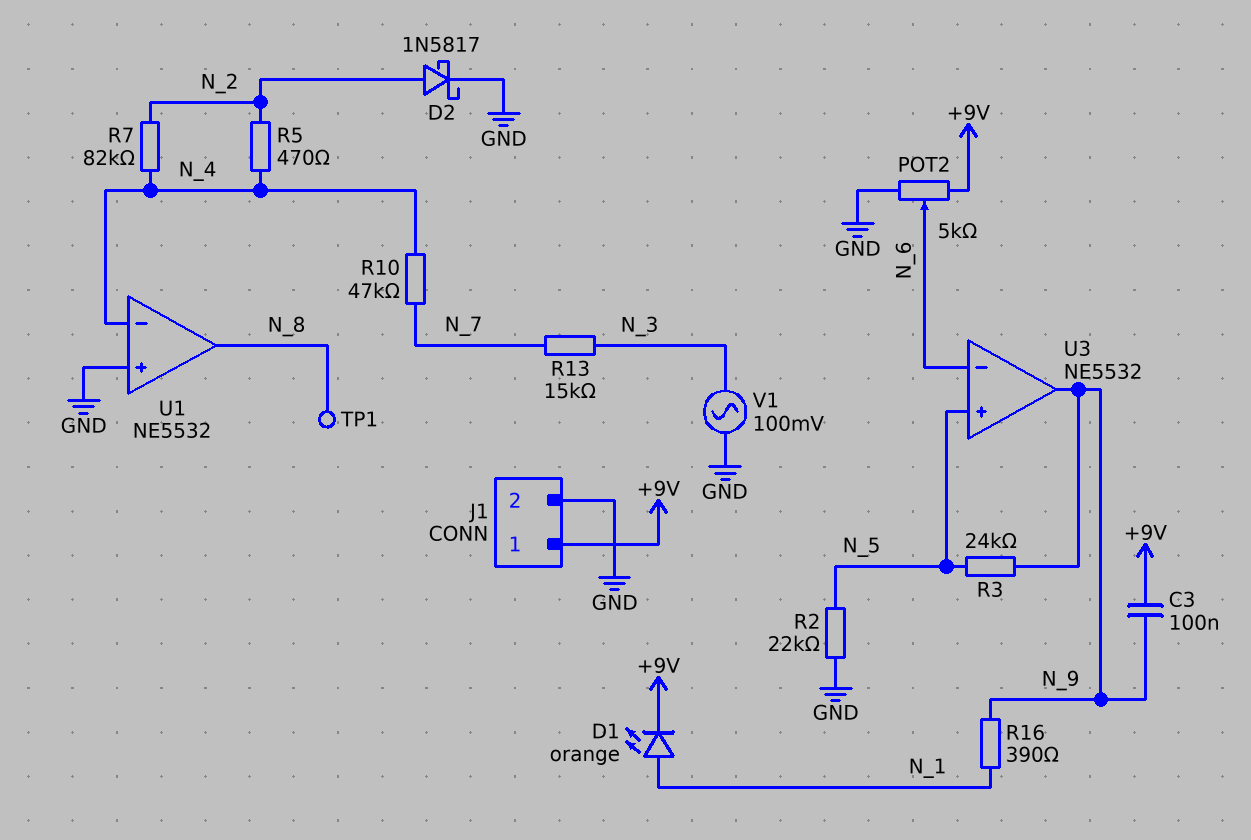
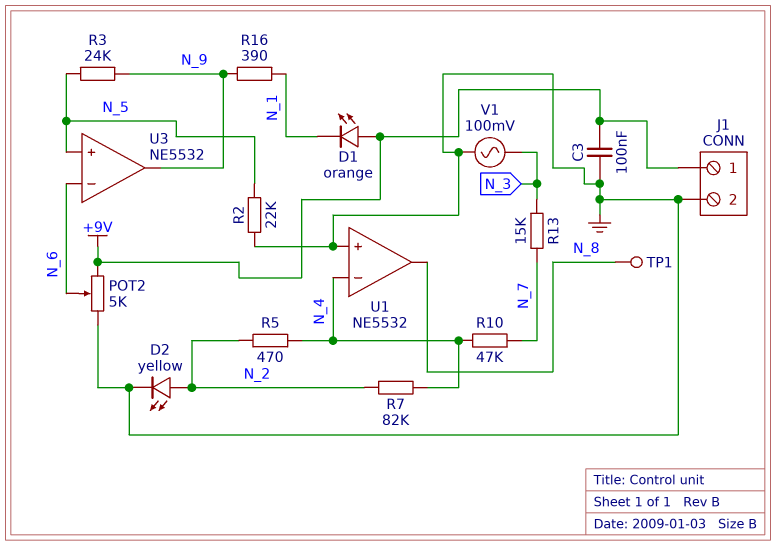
C3: 100nF (+9V, N_9) -> 100nF (+9V, GND)
D1: LED orange (A N_1, K +9V) -> LED orange (A +9V, K N_1)
D2: schottky 1N5817 (A N_2, K GND) -> LED yellow (A N_2, K GND)

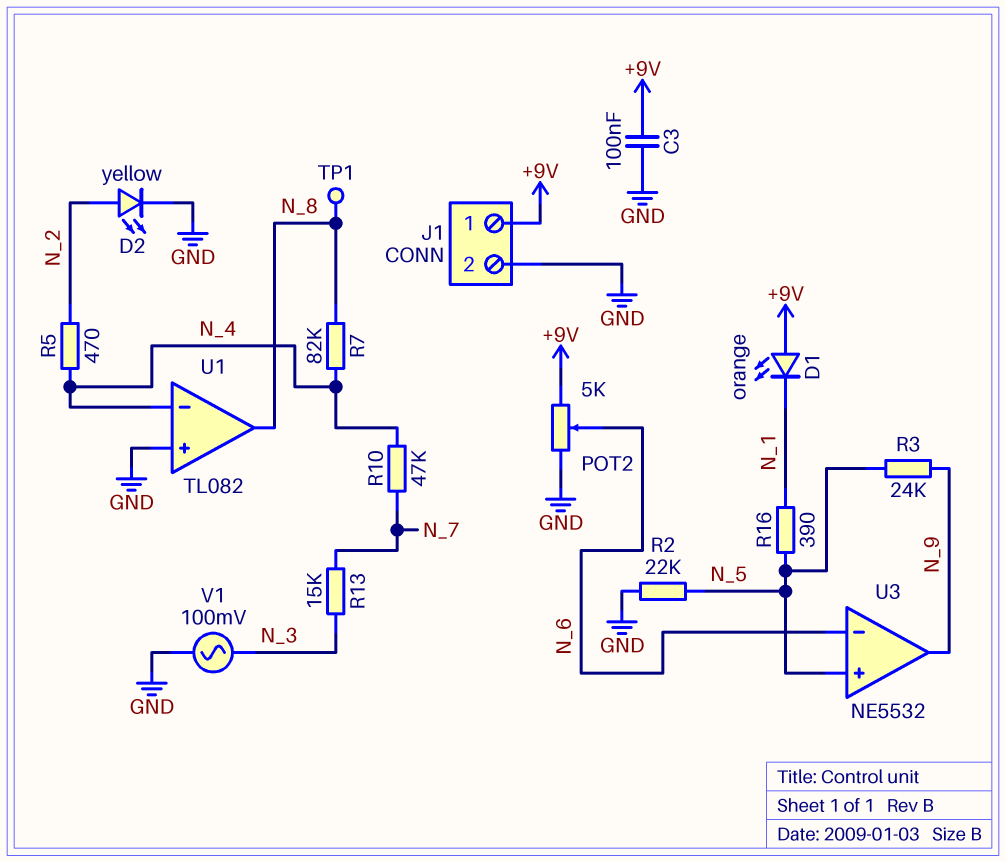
R7: 82k (N_2, N_4) -> 82k (N_4, N_8)
R16: 390 (N_1, N_9) -> 390 (N_1, N_5)
U1: NE5532 -> TL082

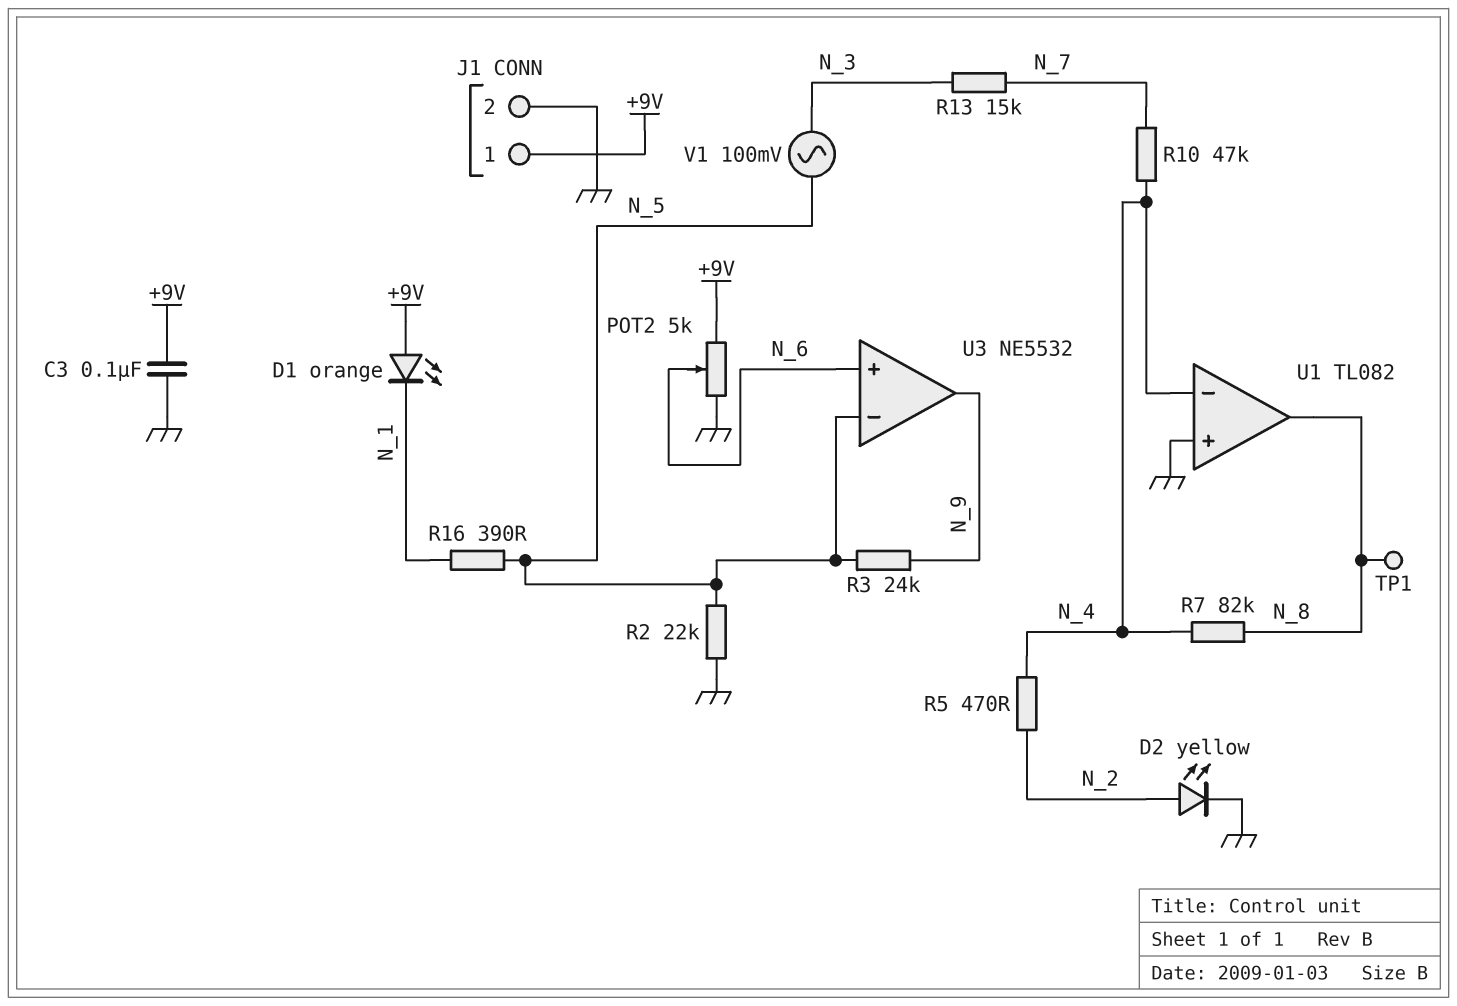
U3 pin in+: N_5 -> N_6
U3 pin in-: N_6 -> N_5
V1: AC 100mV (GND, N_3) -> AC 100mV (N_3, N_5)

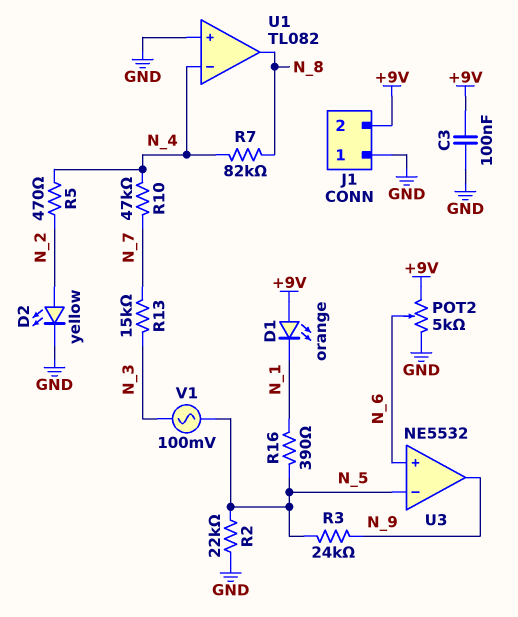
J1 pin 1: +9V -> GND
J1 pin 2: GND -> +9V
TP1: test point (N_8) -> none

